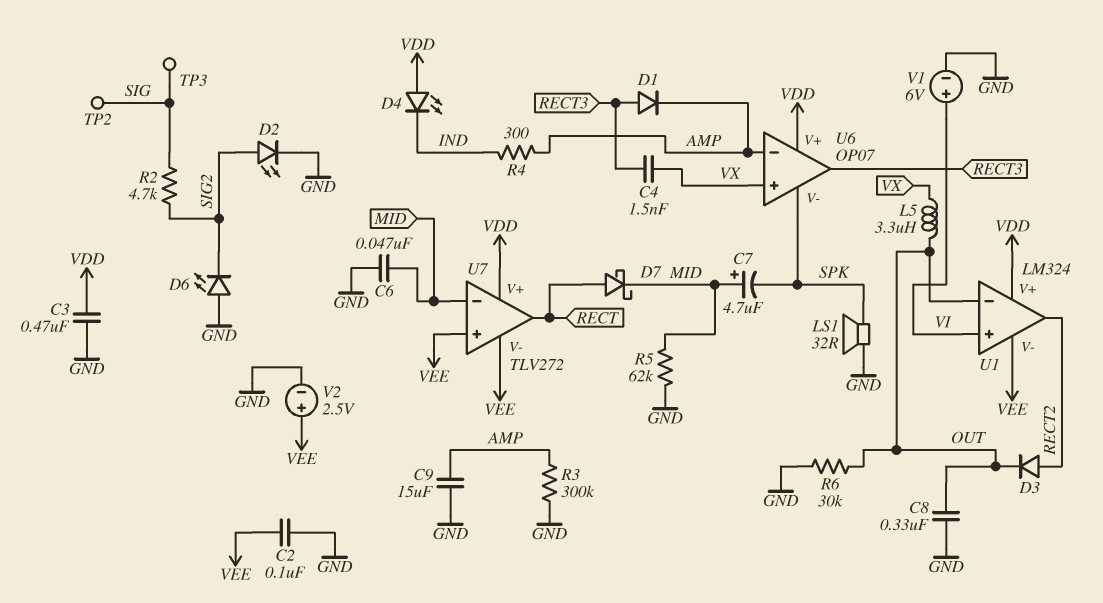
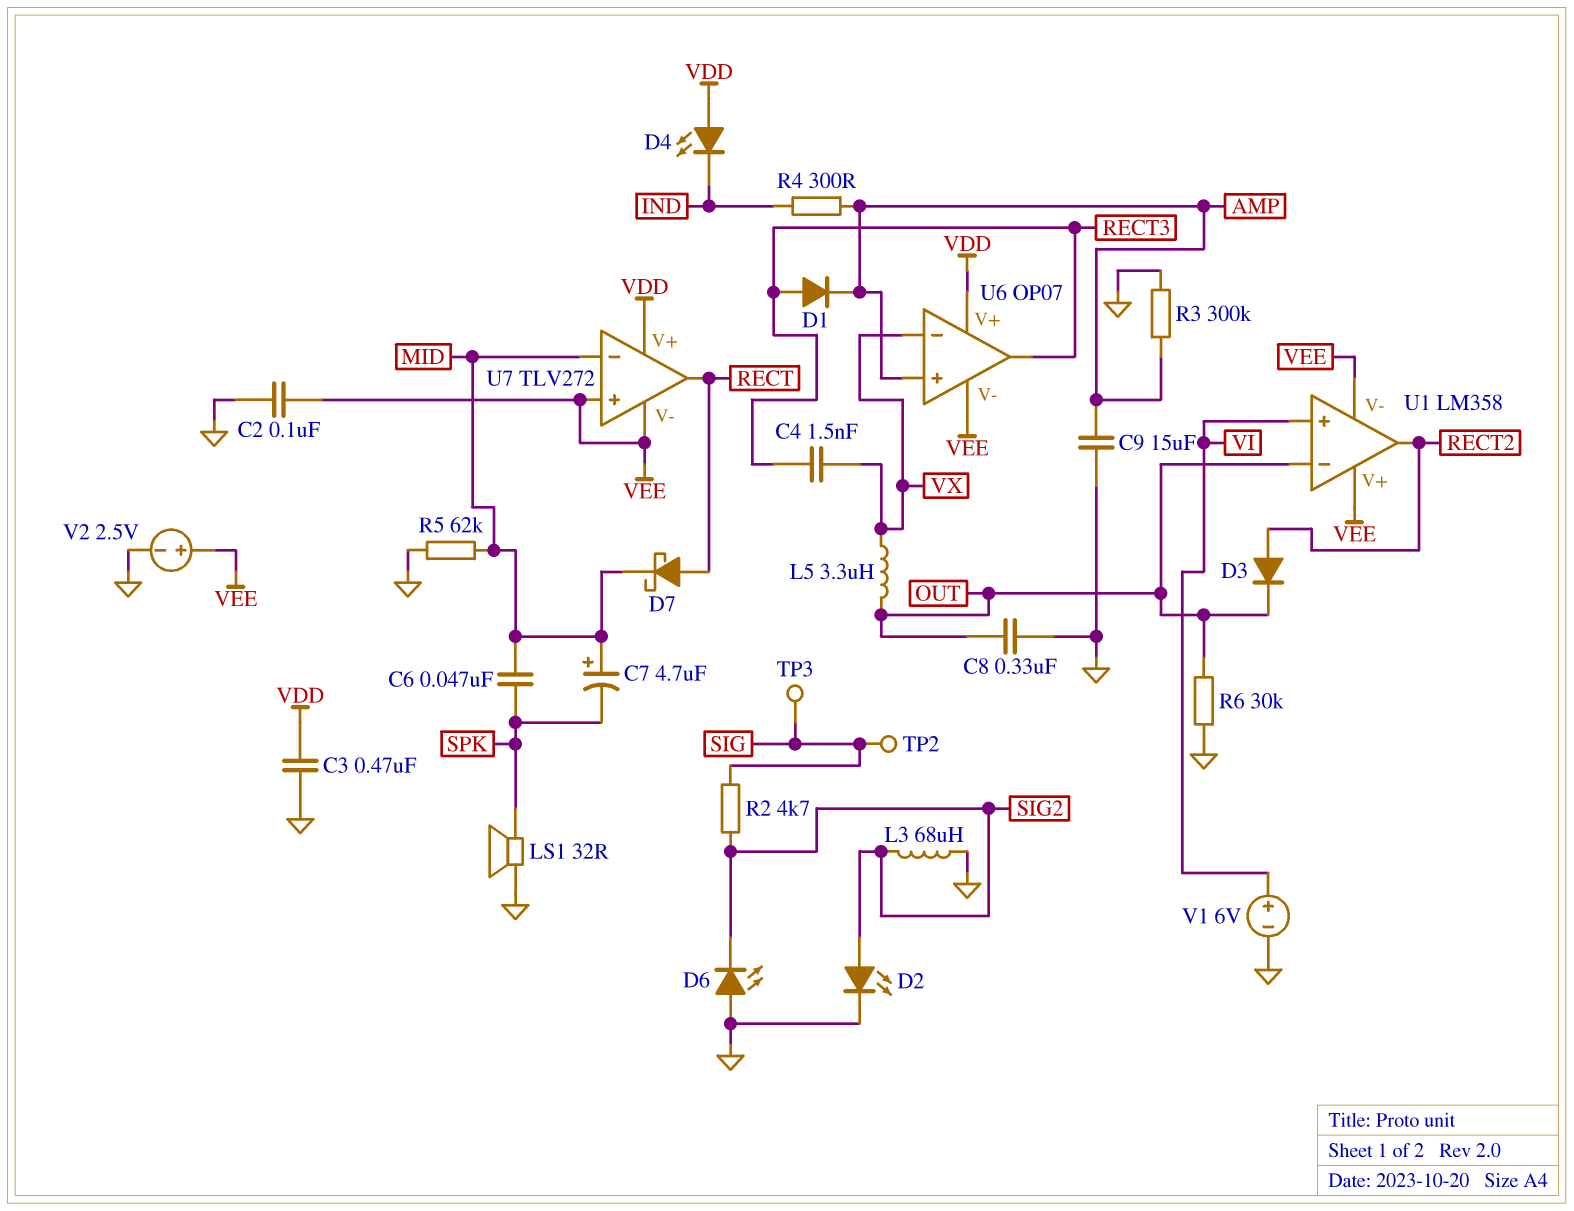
C6: 47nF (GND, MID) -> 47nF (MID, SPK)
L3: none -> 68uH (GND, SIG2)
U1: LM324 -> LM358
U1 pin V+: VDD -> VEE
U6 pin V-: SPK -> VEE
U6 pin in+: VX -> AMP
U6 pin in-: AMP -> VX

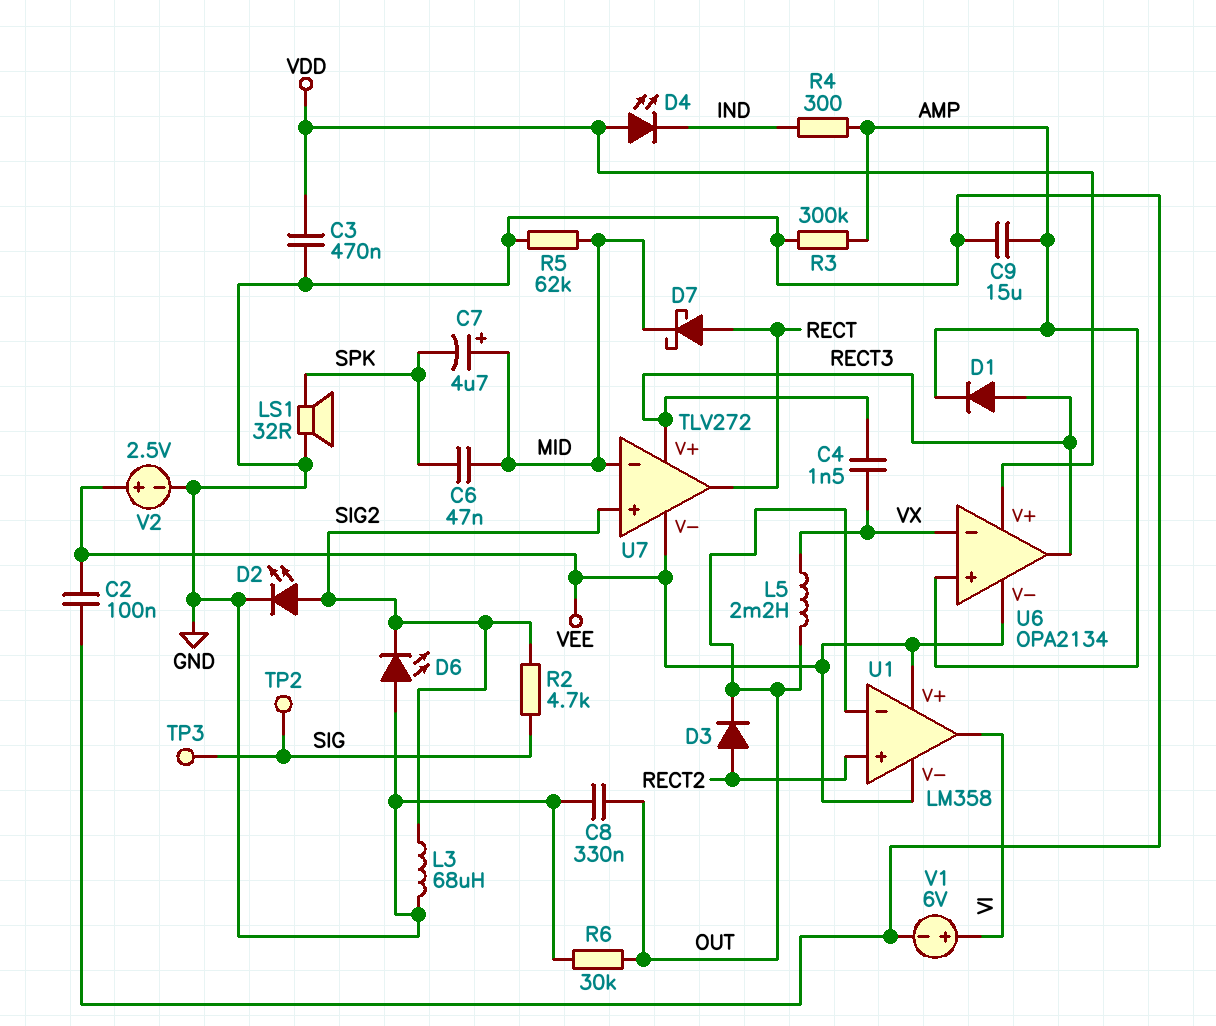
L5: 3.3uH (OUT, VX) -> 2.2mH (OUT, VX)
U1 pin in+: VI -> RECT2
U1 pin out: RECT2 -> VI
U6: OP07 -> OPA2134
U7 pin V+: VDD -> RECT3
U7 pin in+: VEE -> SIG2

